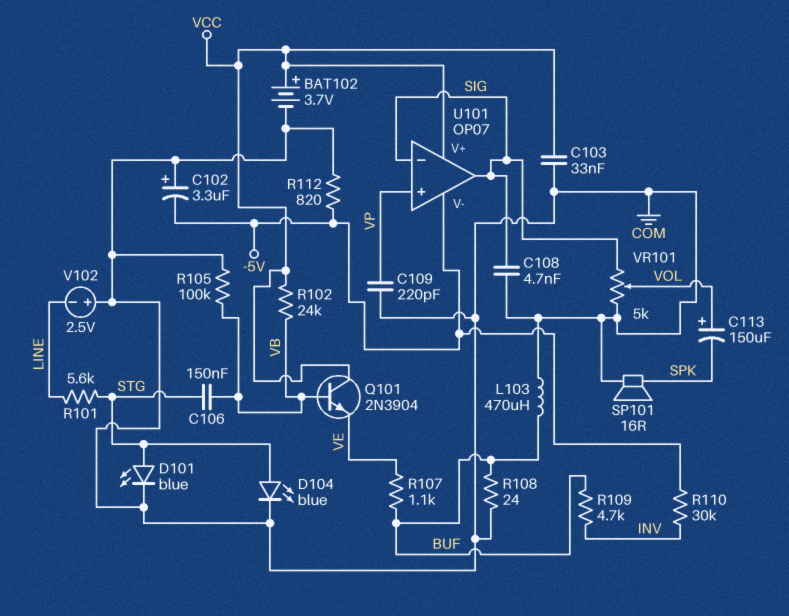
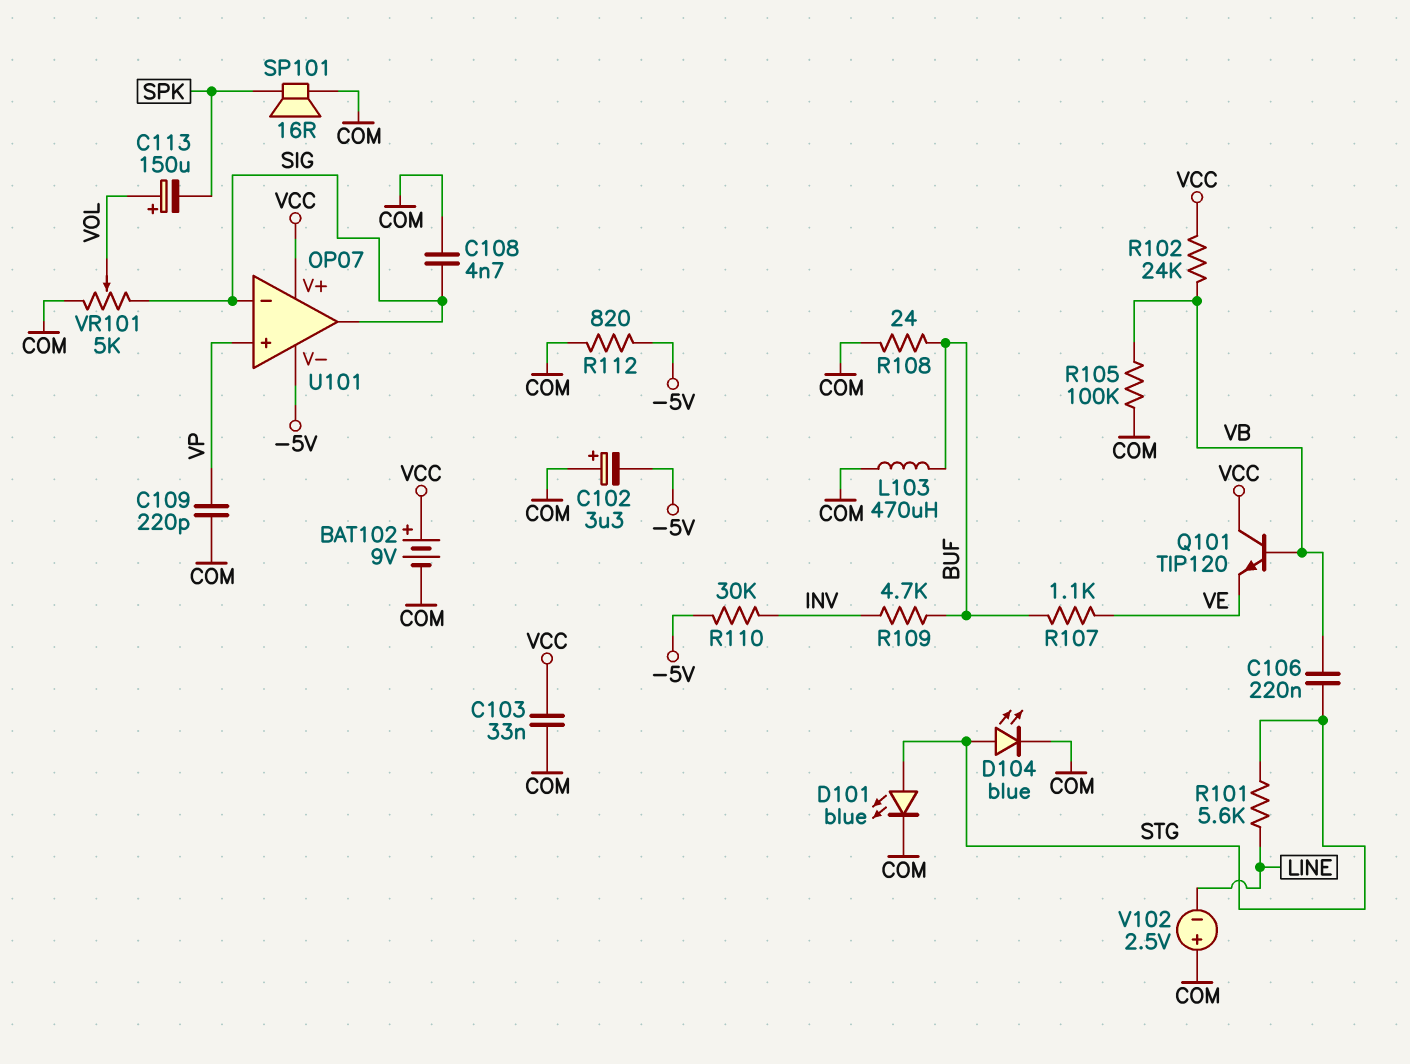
BAT102: 3.7V (plus VCC, minus COM) -> 9V (plus VCC, minus COM)
C106: 150nF (STG, VB) -> 220nF (STG, VB)
Q101: NPN 2N3904 (B VB, C VCC, E VE) -> NPN TIP120 (B VB, C VCC, E VE)

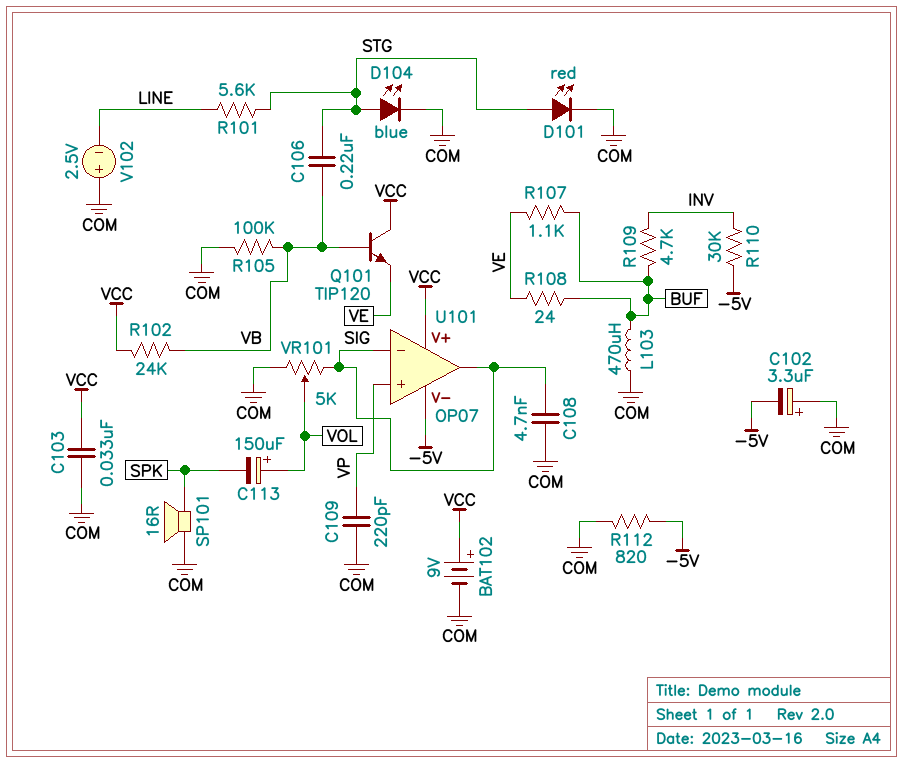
D101: LED blue (A STG, K COM) -> LED red (A STG, K COM)
R108: 24 (BUF, COM) -> 24 (BUF, VE)

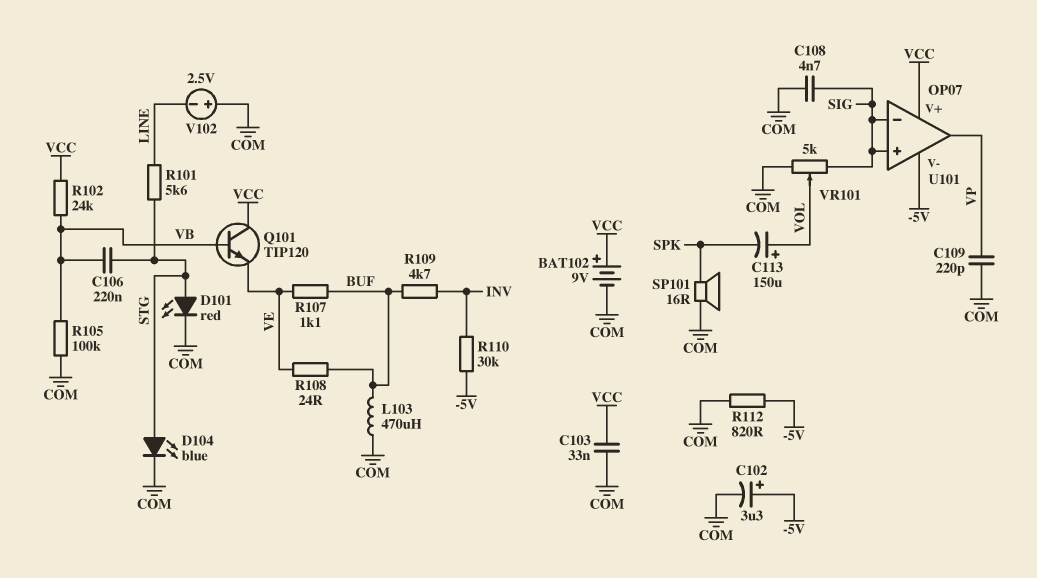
C102: 3.3uF (plus COM, minus -5V) -> 3.3uF (plus -5V, minus COM)
U101 pin in+: VP -> SIG
U101 pin out: SIG -> VP

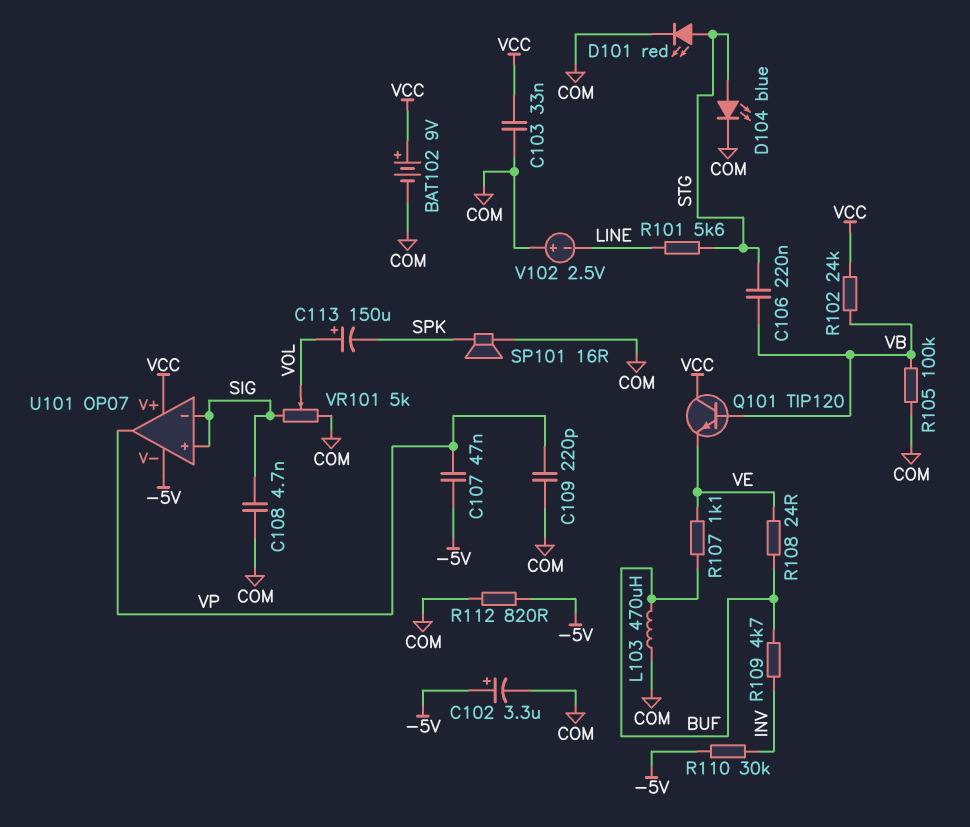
C107: none -> 47nF (-5V, VP)

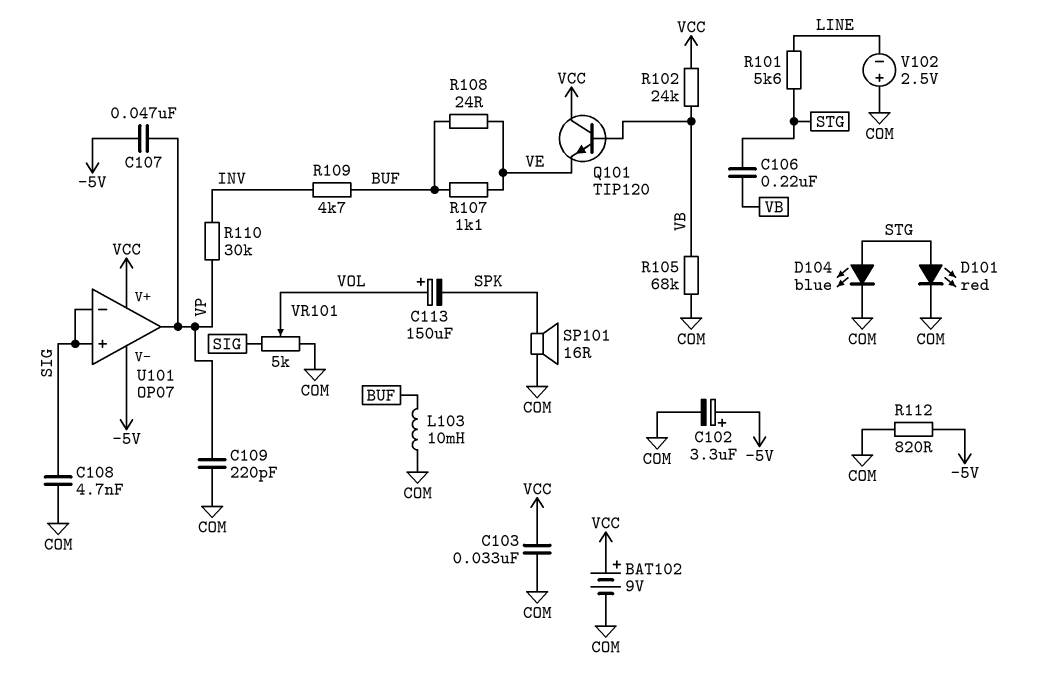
L103: 470uH (BUF, COM) -> 10mH (BUF, COM)
R105: 100k (COM, VB) -> 68k (COM, VB)
R110: 30k (-5V, INV) -> 30k (INV, VP)

